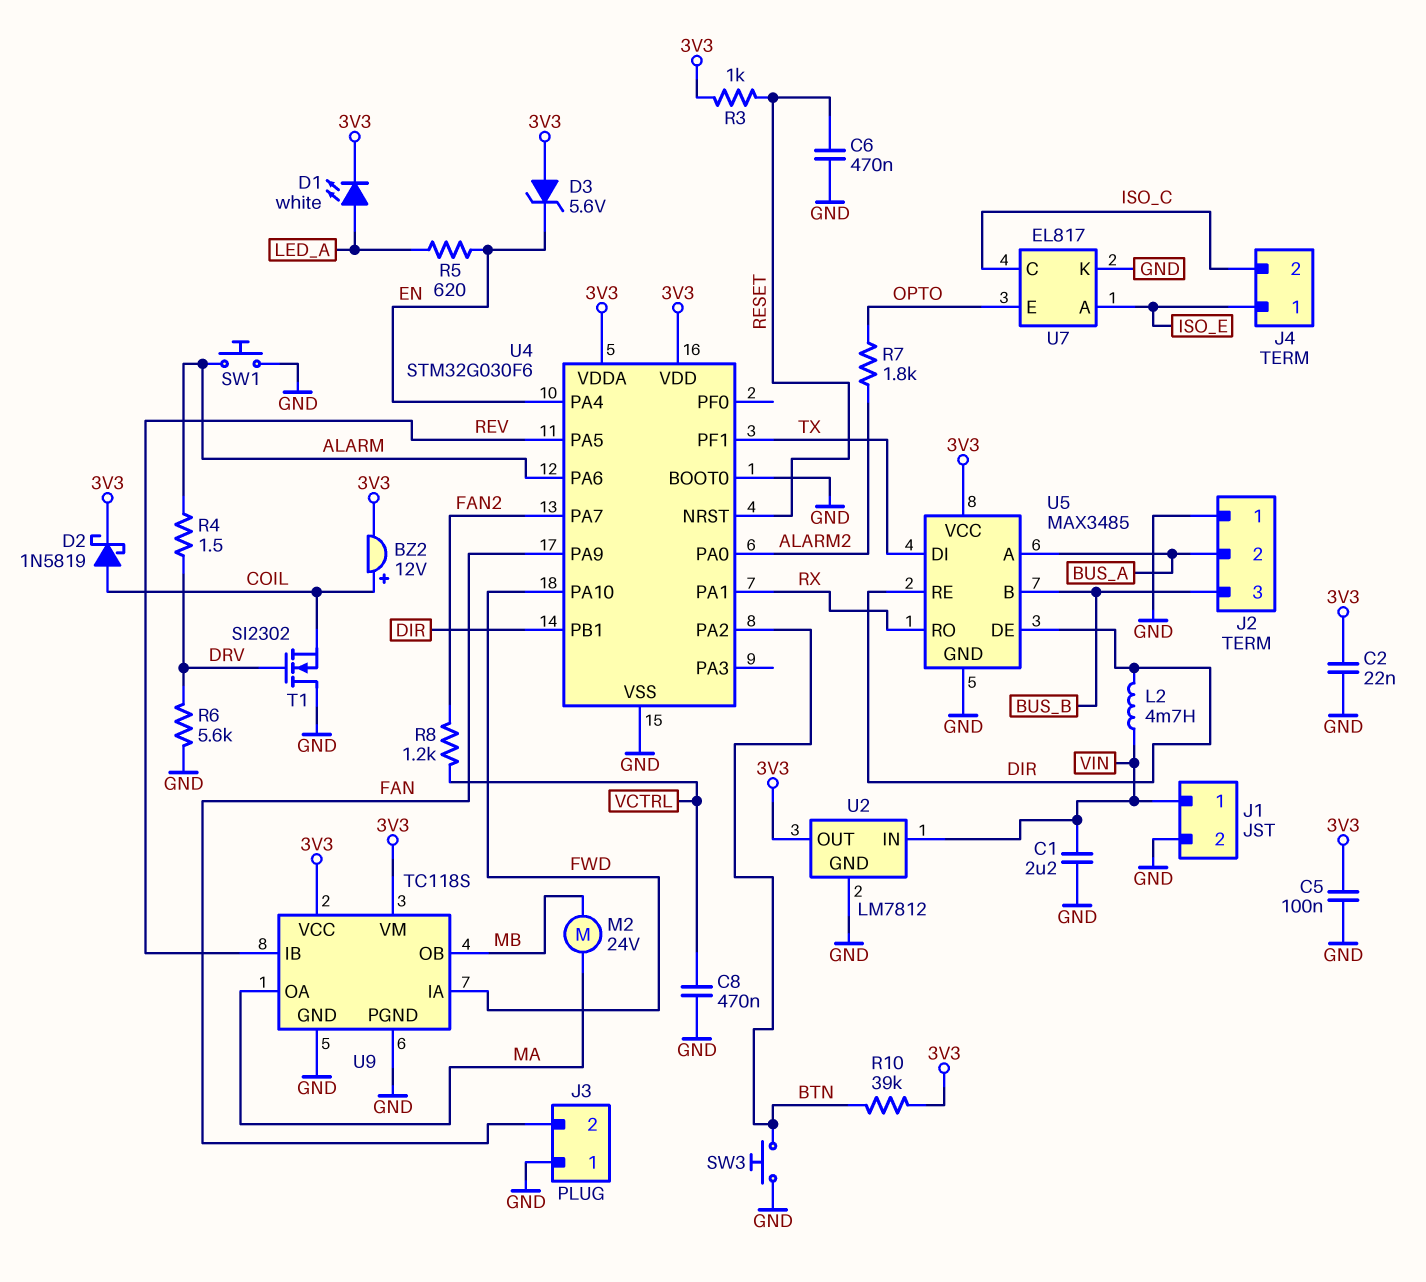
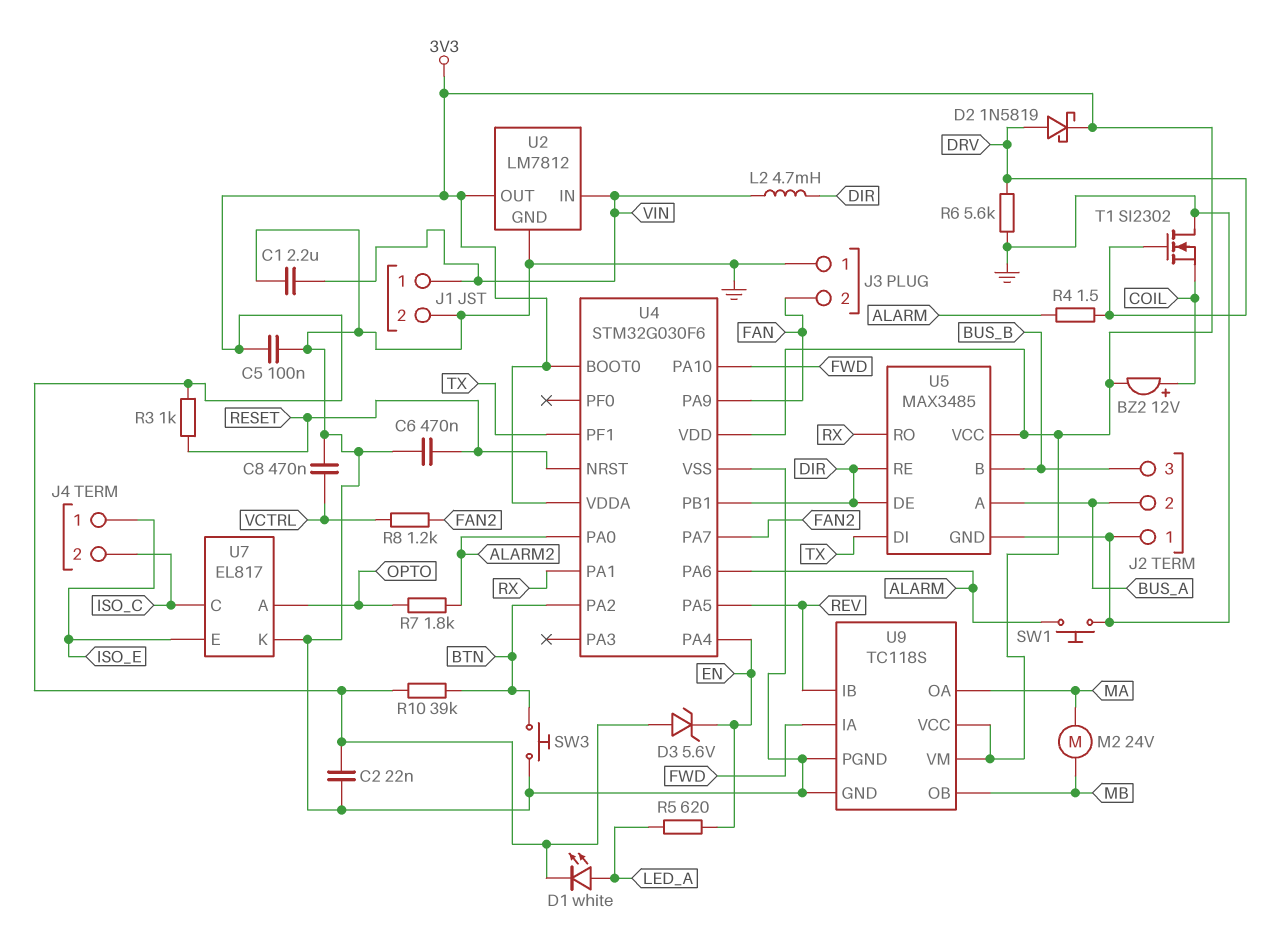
D2: schottky 1N5819 (A COIL, K 3V3) -> schottky 1N5819 (A DRV, K 3V3)
U4 pin BOOT0: GND -> 3V3
U7 pin A: ISO_E -> OPTO
U7 pin E: OPTO -> ISO_E

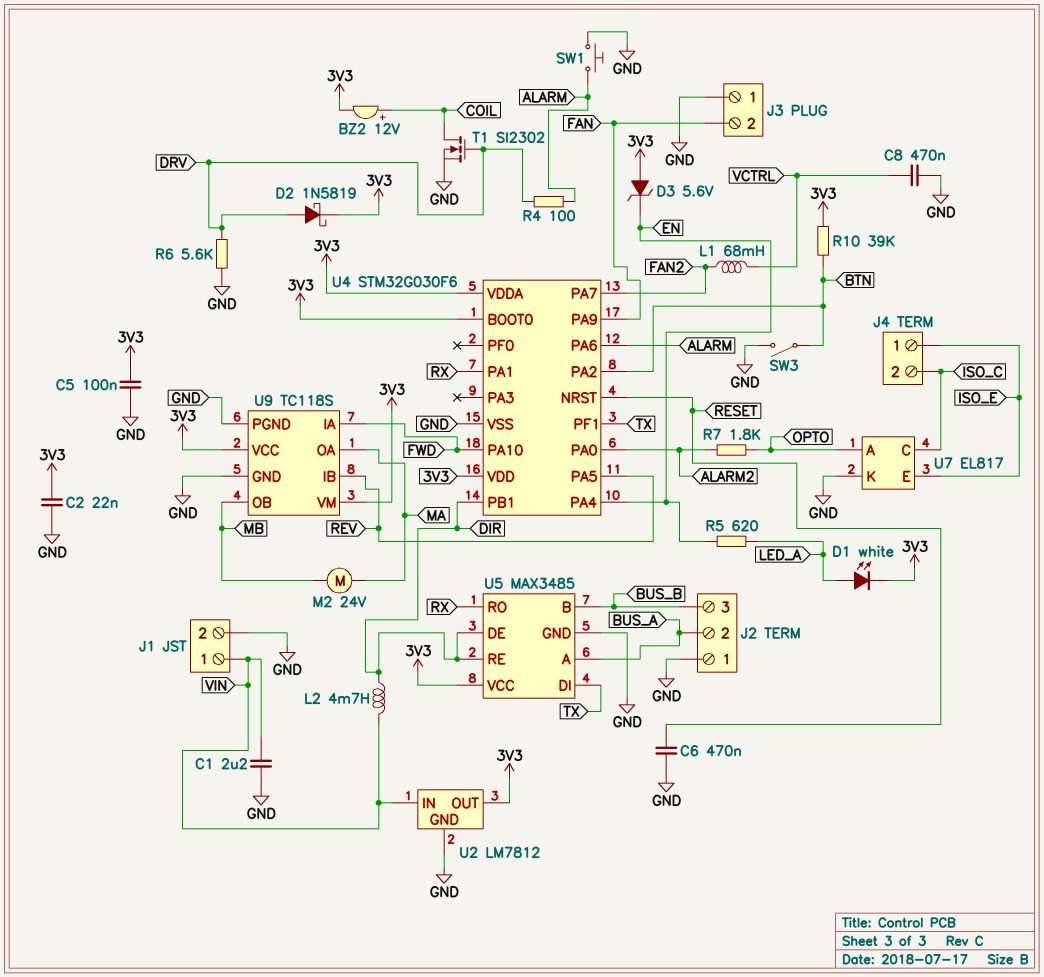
L1: none -> 68mH (FAN2, VCTRL)
R3: 1k (3V3, RESET) -> none
R4: 1.5 (ALARM, DRV) -> 100 (ALARM, DRV)
R8: 1.2k (FAN2, VCTRL) -> none
SW3: button (BTN, GND) -> switch (BTN, GND)
T1: NMOS SI2302 (G DRV, D GND, S COIL) -> NMOS SI2302 (G DRV, D COIL, S GND)

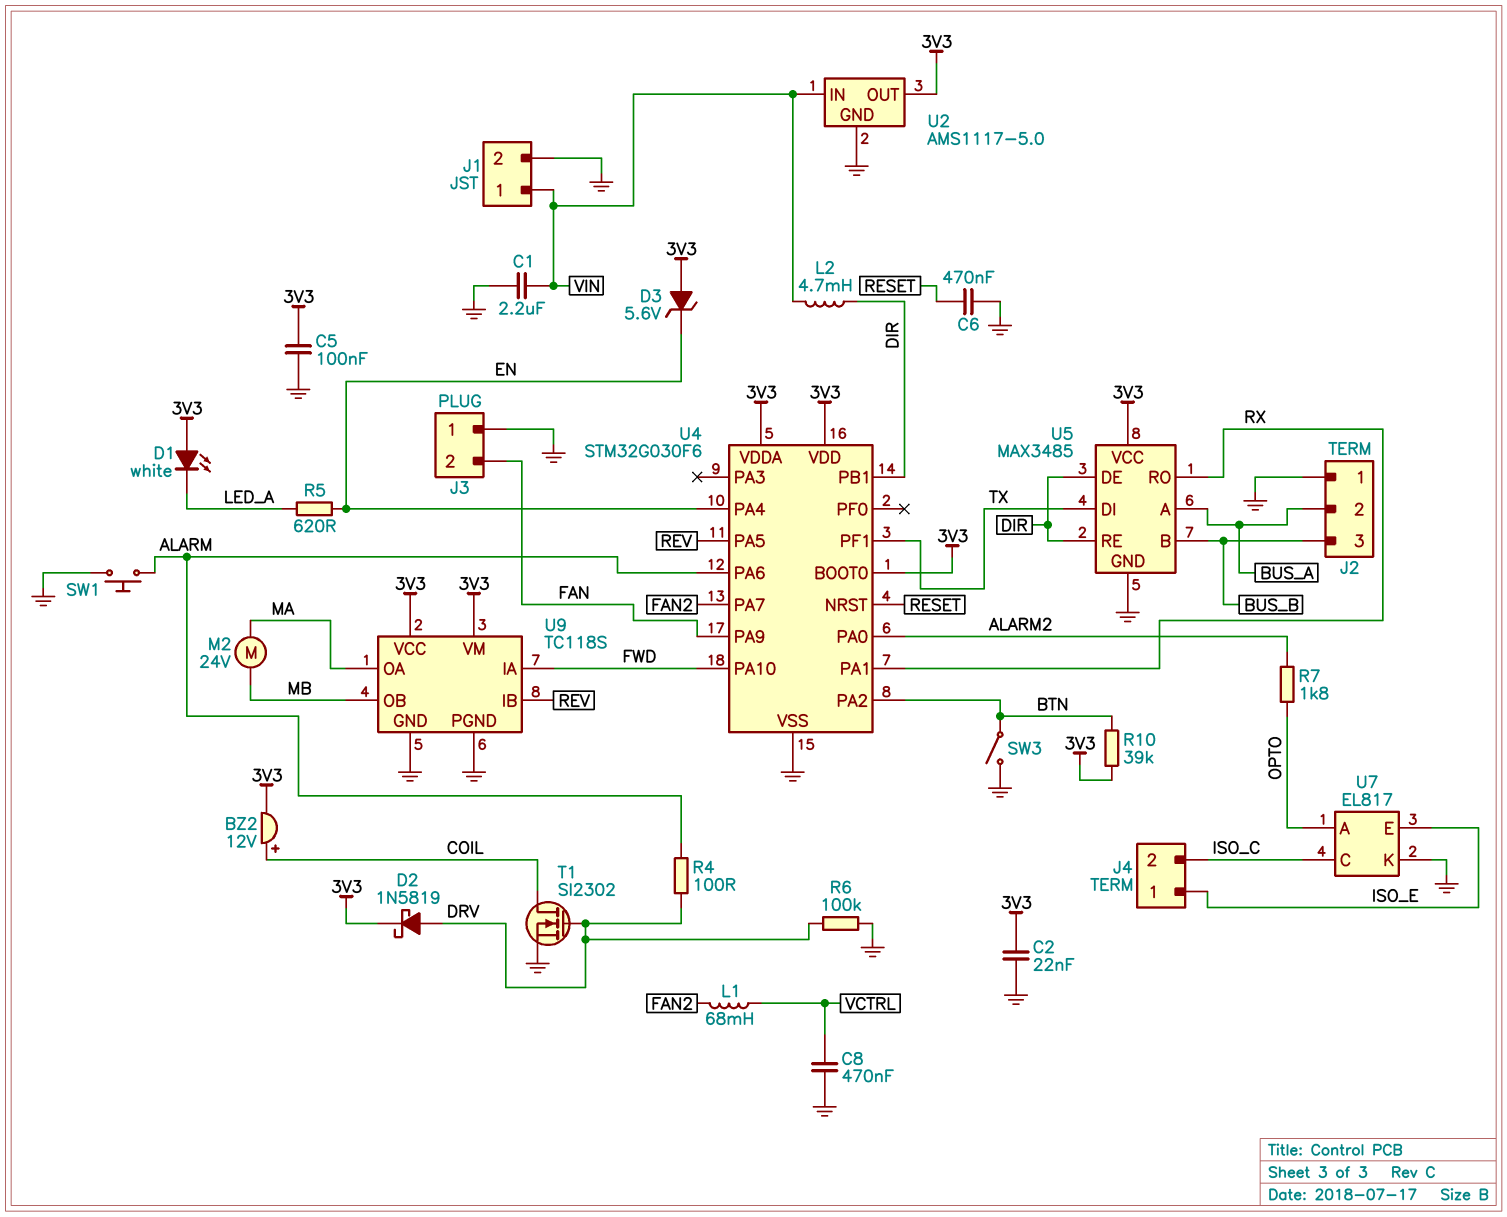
D1: LED white (A LED_A, K 3V3) -> LED white (A 3V3, K LED_A)
R6: 5.6k (DRV, GND) -> 100k (DRV, GND)
U2: LM7812 -> AMS1117-5.0

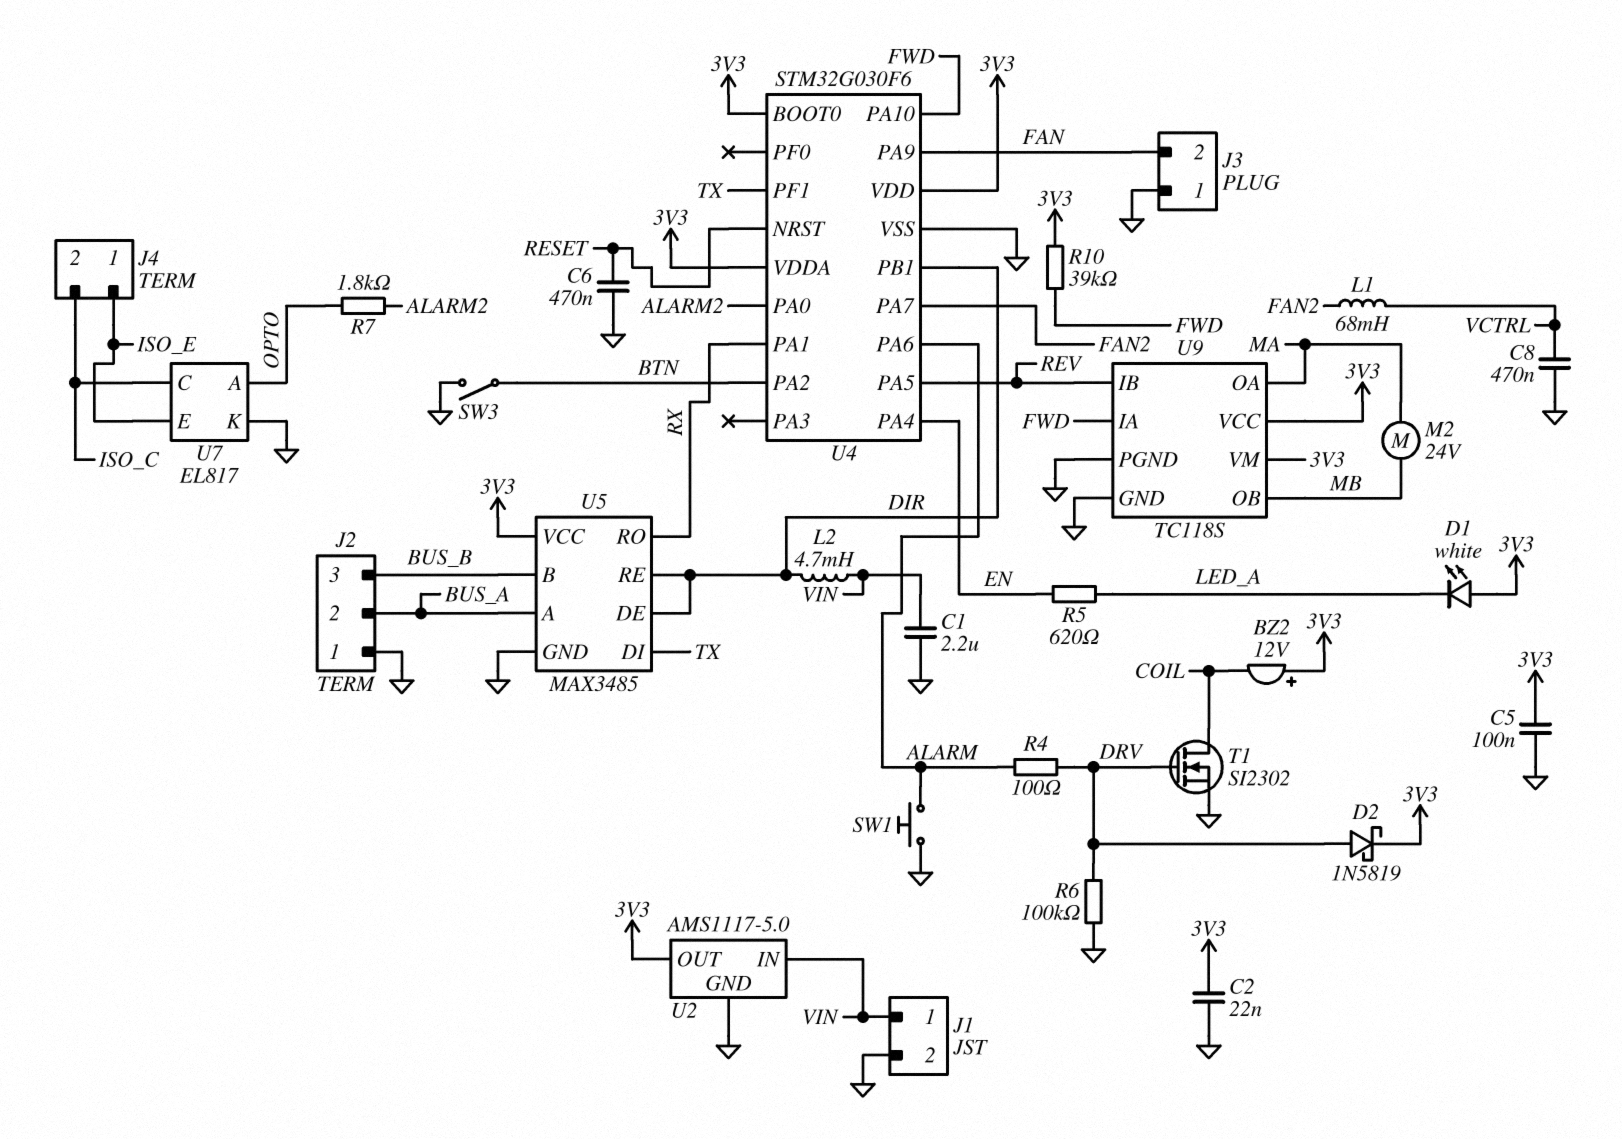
BZ2: buzzer 12V (plus COIL, minus 3V3) -> buzzer 12V (plus 3V3, minus COIL)
D3: zener 5.6V (A 3V3, K EN) -> none
R10: 39k (3V3, BTN) -> 39k (3V3, FWD)

